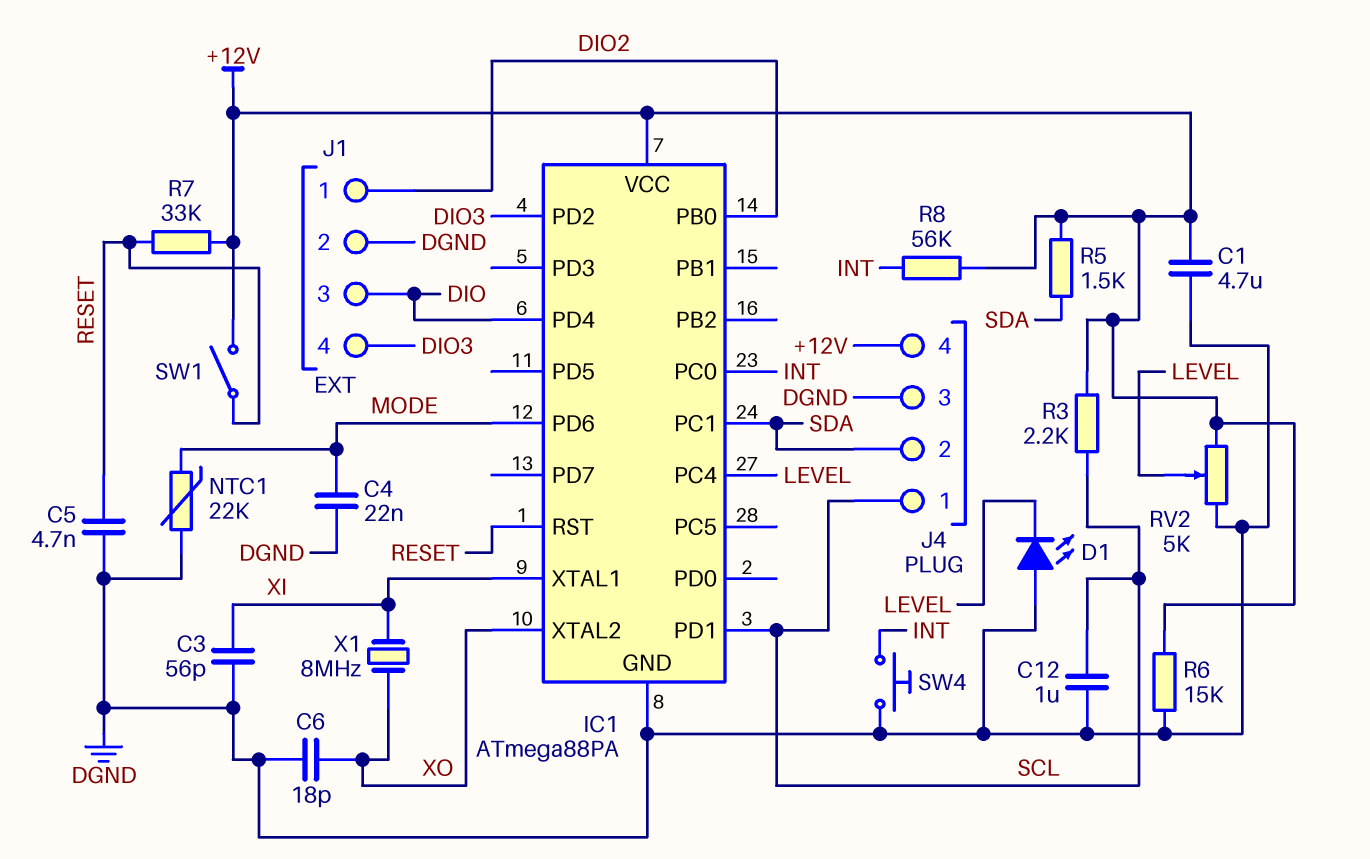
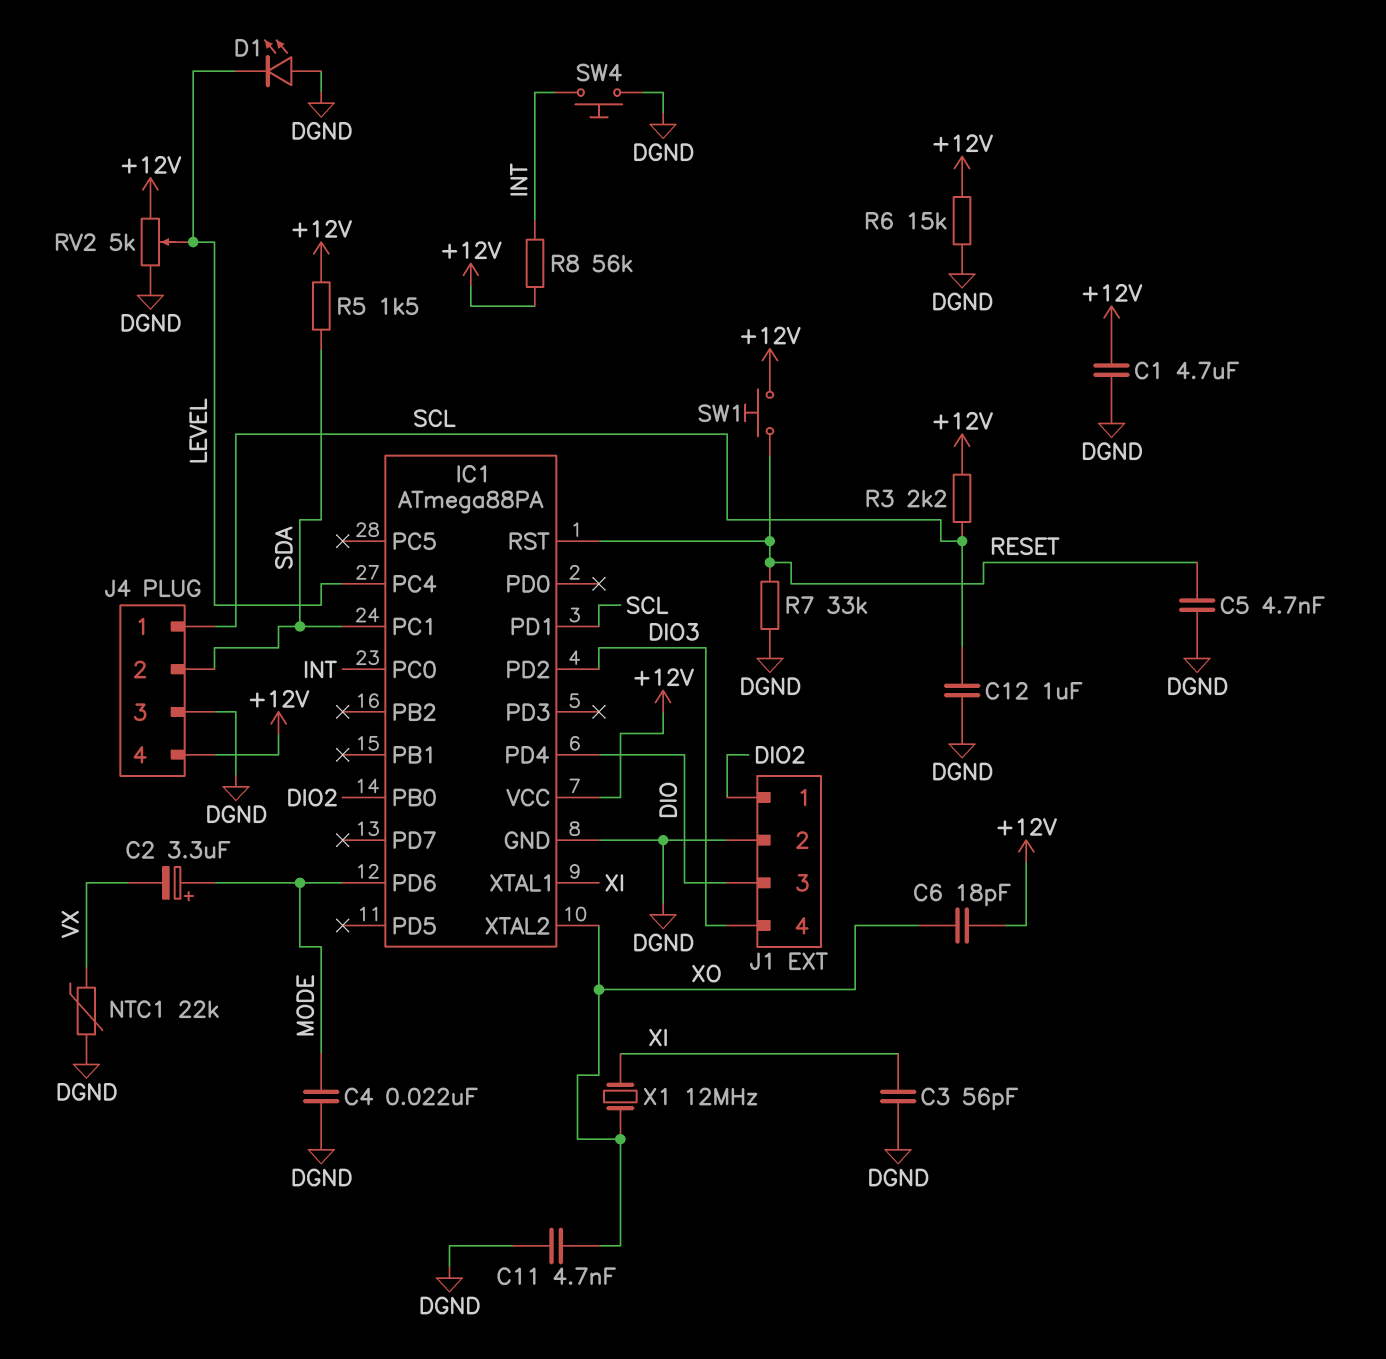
C2: none -> 3.3uF (plus MODE, minus VX)
C6: 18pF (DGND, XO) -> 18pF (+12V, XO)
C11: none -> 4.7nF (DGND, XO)
NTC1: 22k (DGND, MODE) -> 22k (DGND, VX)
R7: 33k (+12V, RESET) -> 33k (DGND, RESET)
SW1: switch (+12V, RESET) -> button (+12V, RESET)
X1: 8MHz (XI, XO) -> 12MHz (XI, XO)

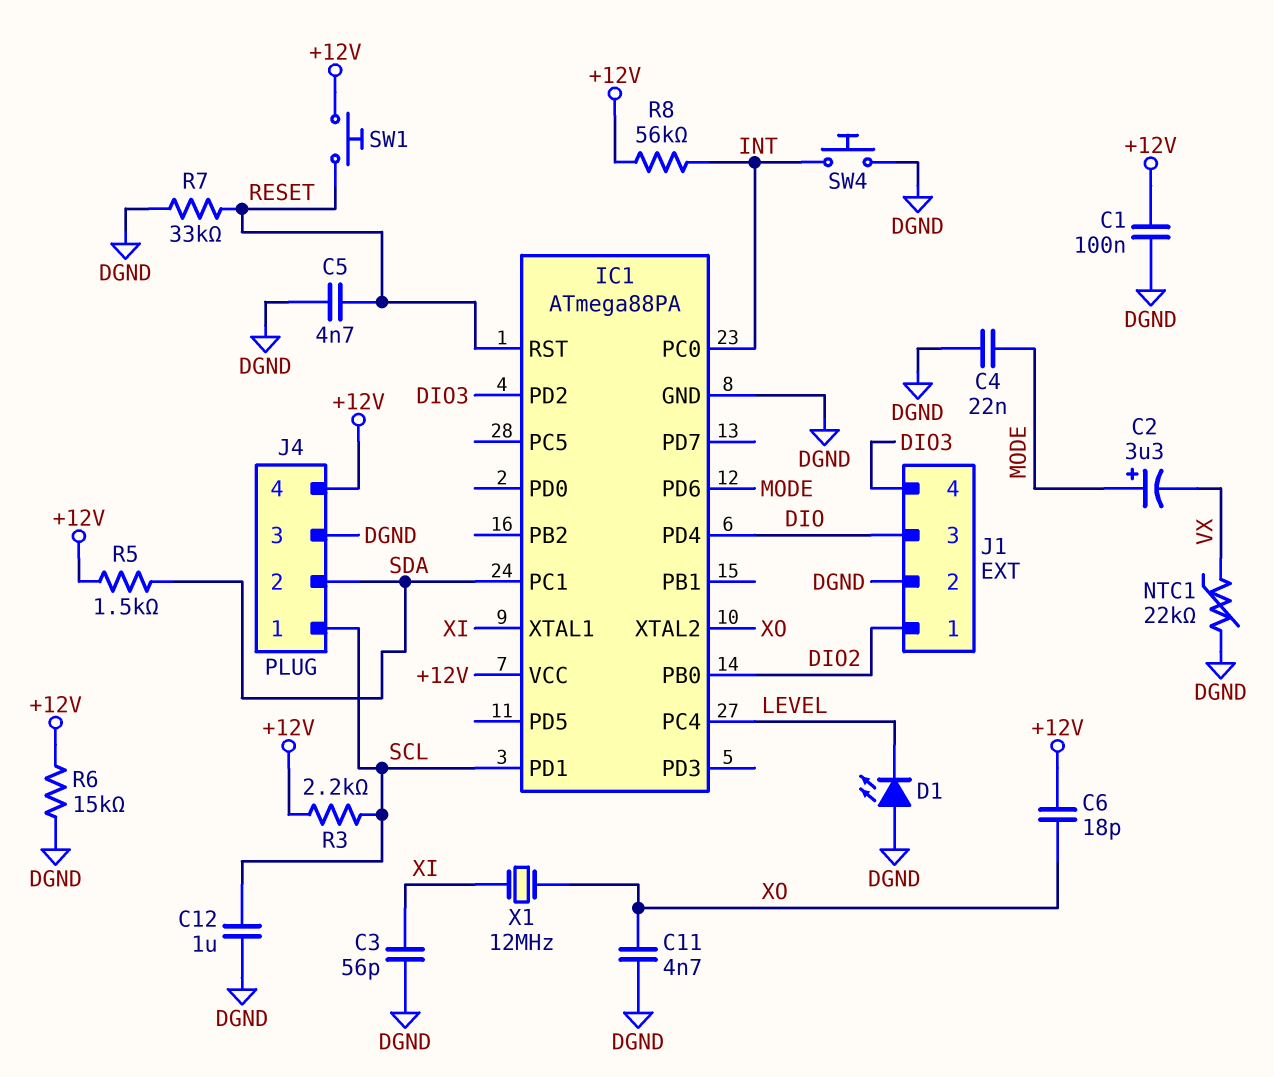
C1: 4.7uF (+12V, DGND) -> 100nF (+12V, DGND)
RV2: 5k (+12V, DGND, wiper LEVEL) -> none

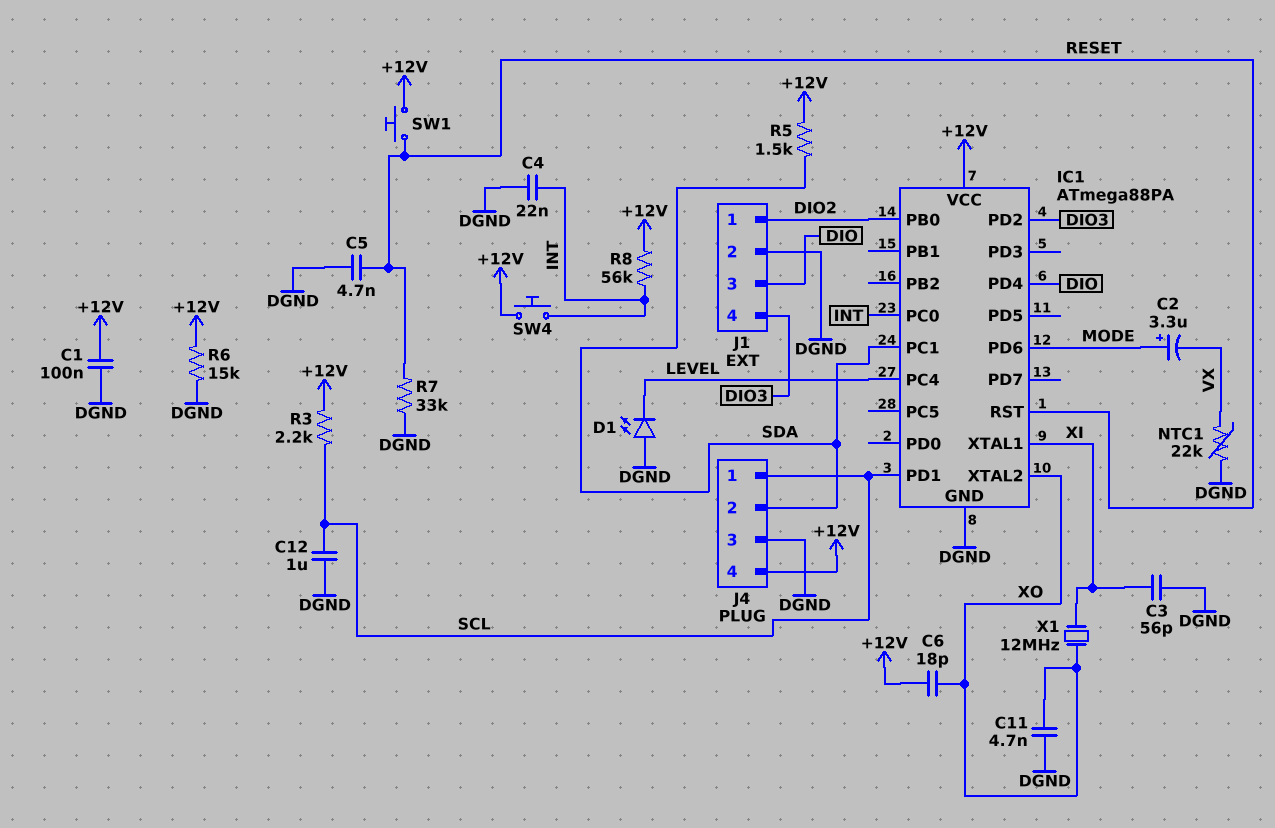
C4: 22nF (DGND, MODE) -> 22nF (DGND, INT)
SW4: button (DGND, INT) -> button (+12V, INT)

